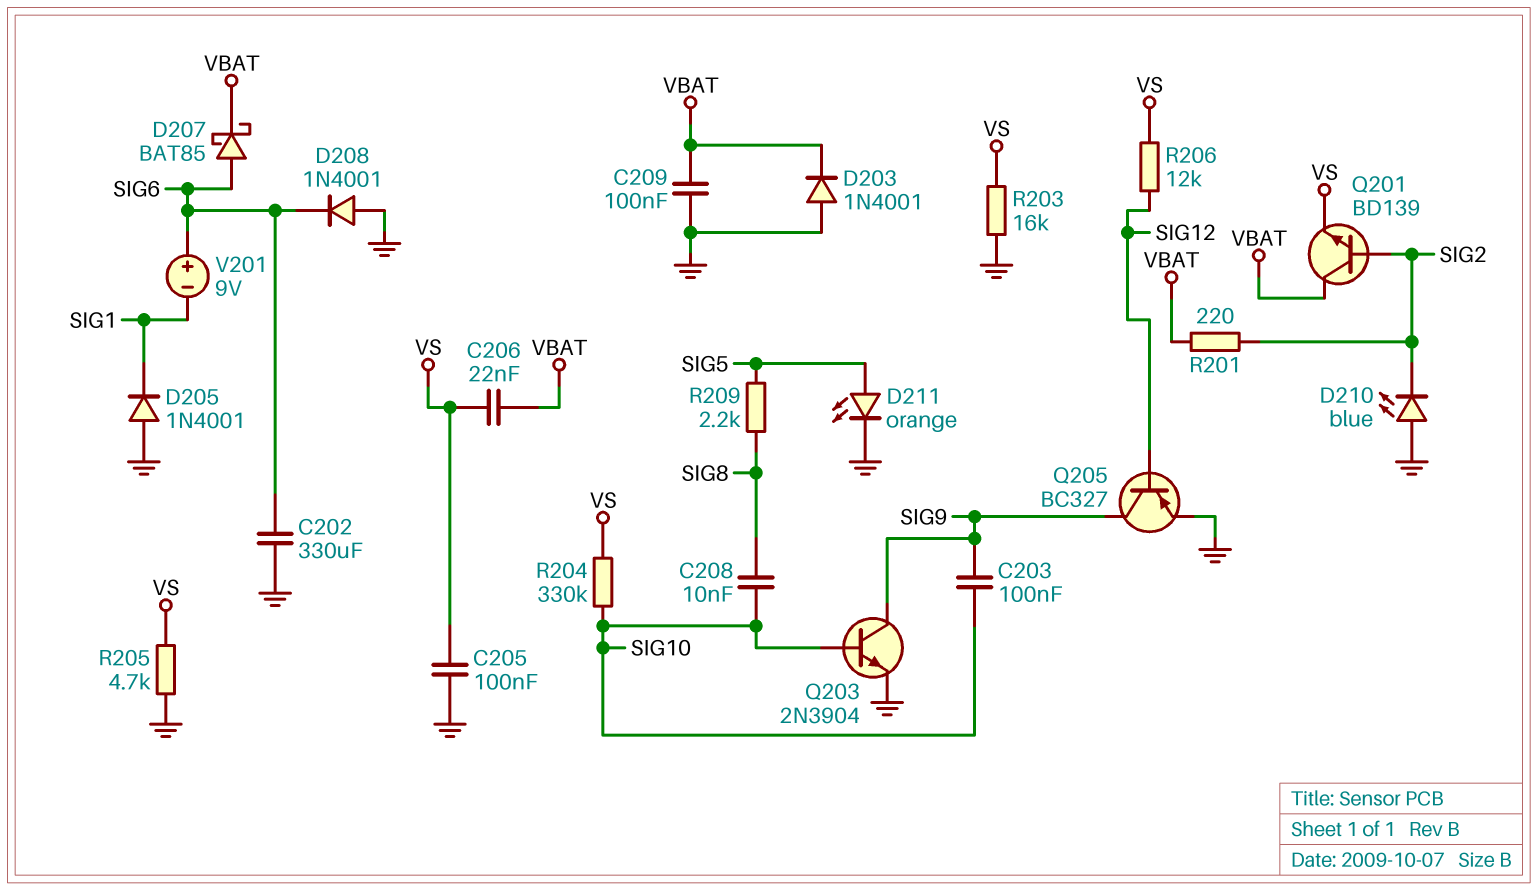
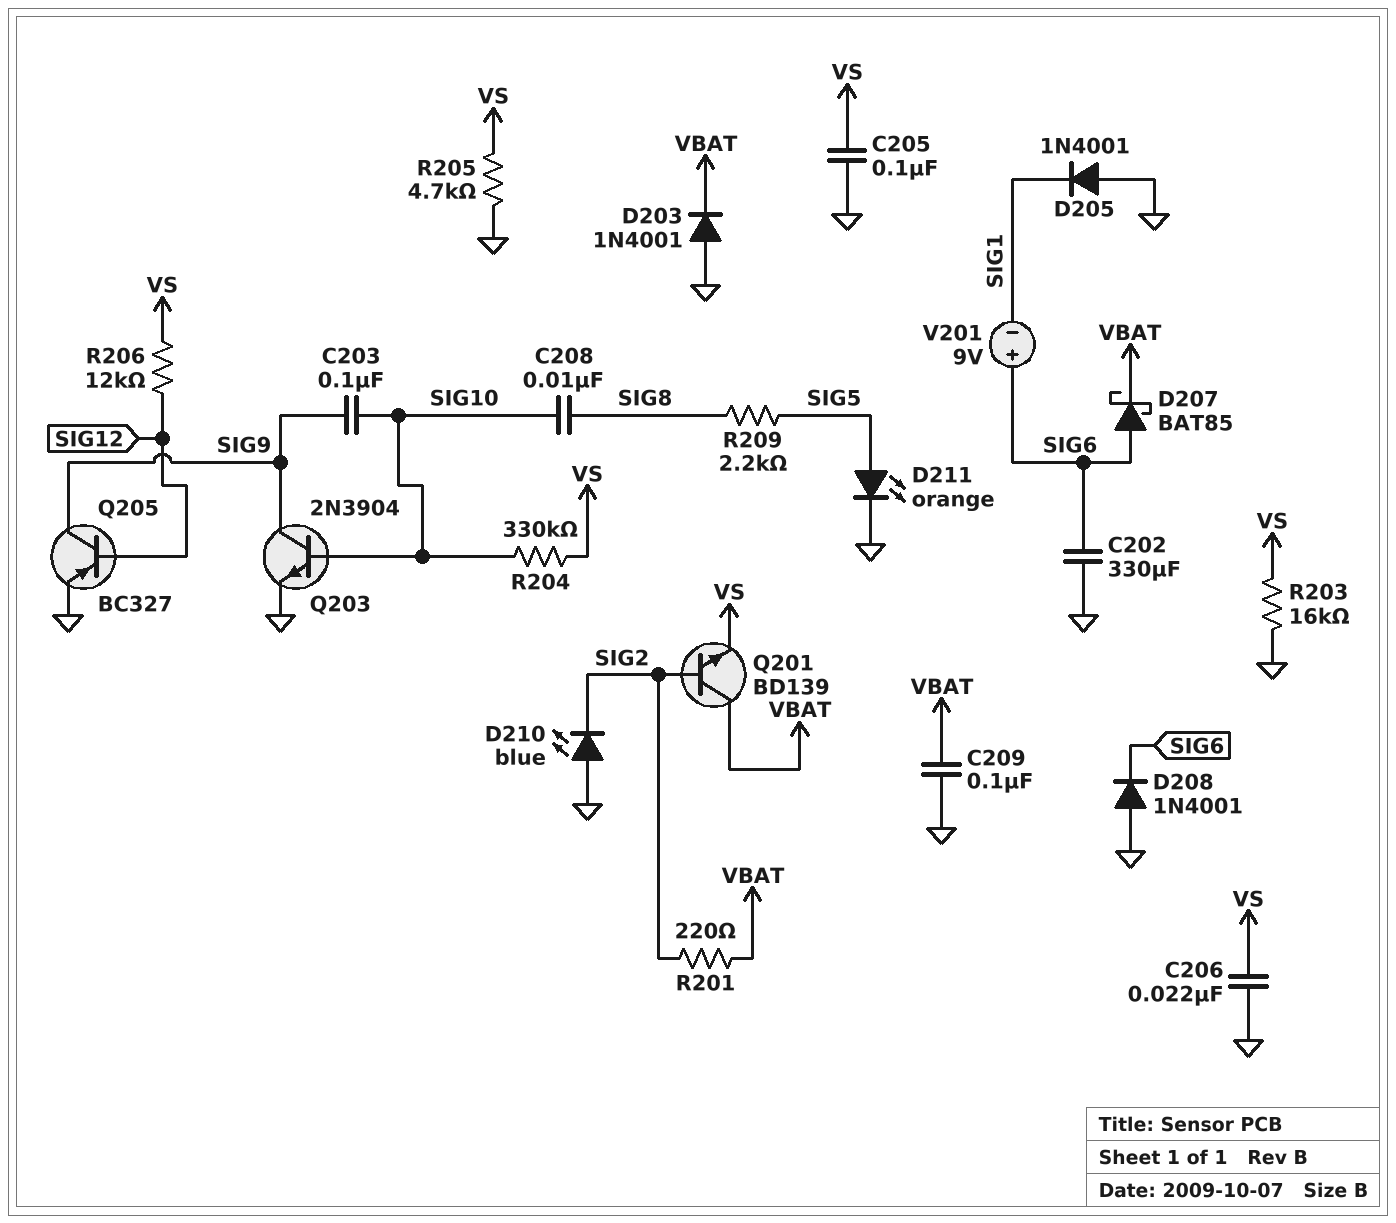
C206: 22nF (VBAT, VS) -> 22nF (GND, VS)

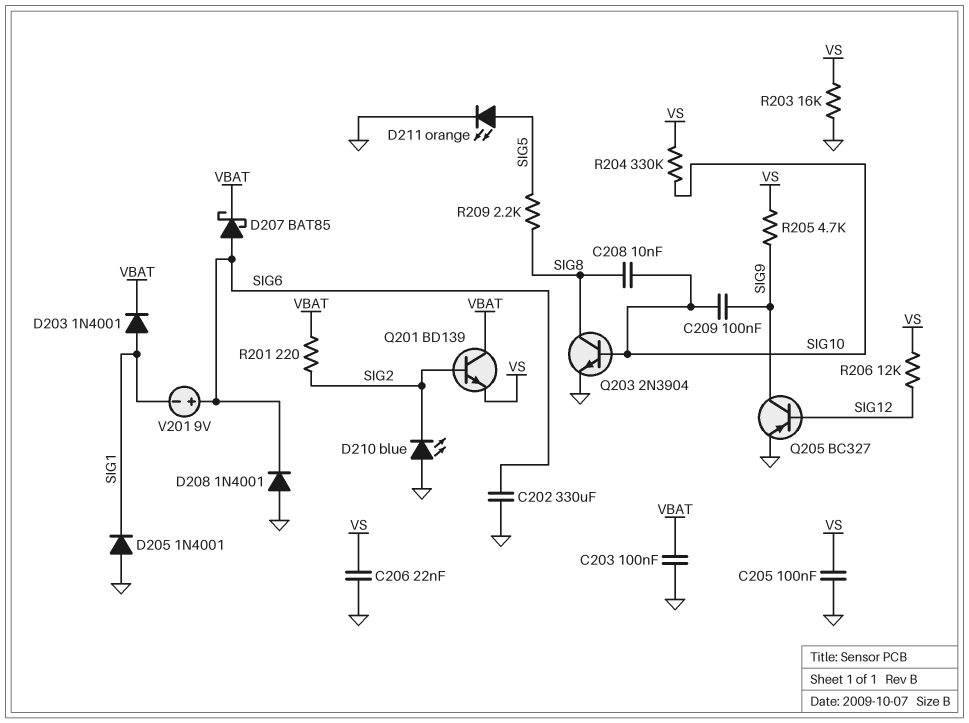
C203: 100nF (SIG9, SIG10) -> 100nF (GND, VBAT)
C209: 100nF (GND, VBAT) -> 100nF (SIG9, SIG10)
D203: diode 1N4001 (A GND, K VBAT) -> diode 1N4001 (A SIG1, K VBAT)
Q203: NPN 2N3904 (B SIG10, C SIG9, E GND) -> NPN 2N3904 (B SIG10, C SIG8, E GND)
R205: 4.7k (GND, VS) -> 4.7k (SIG9, VS)

